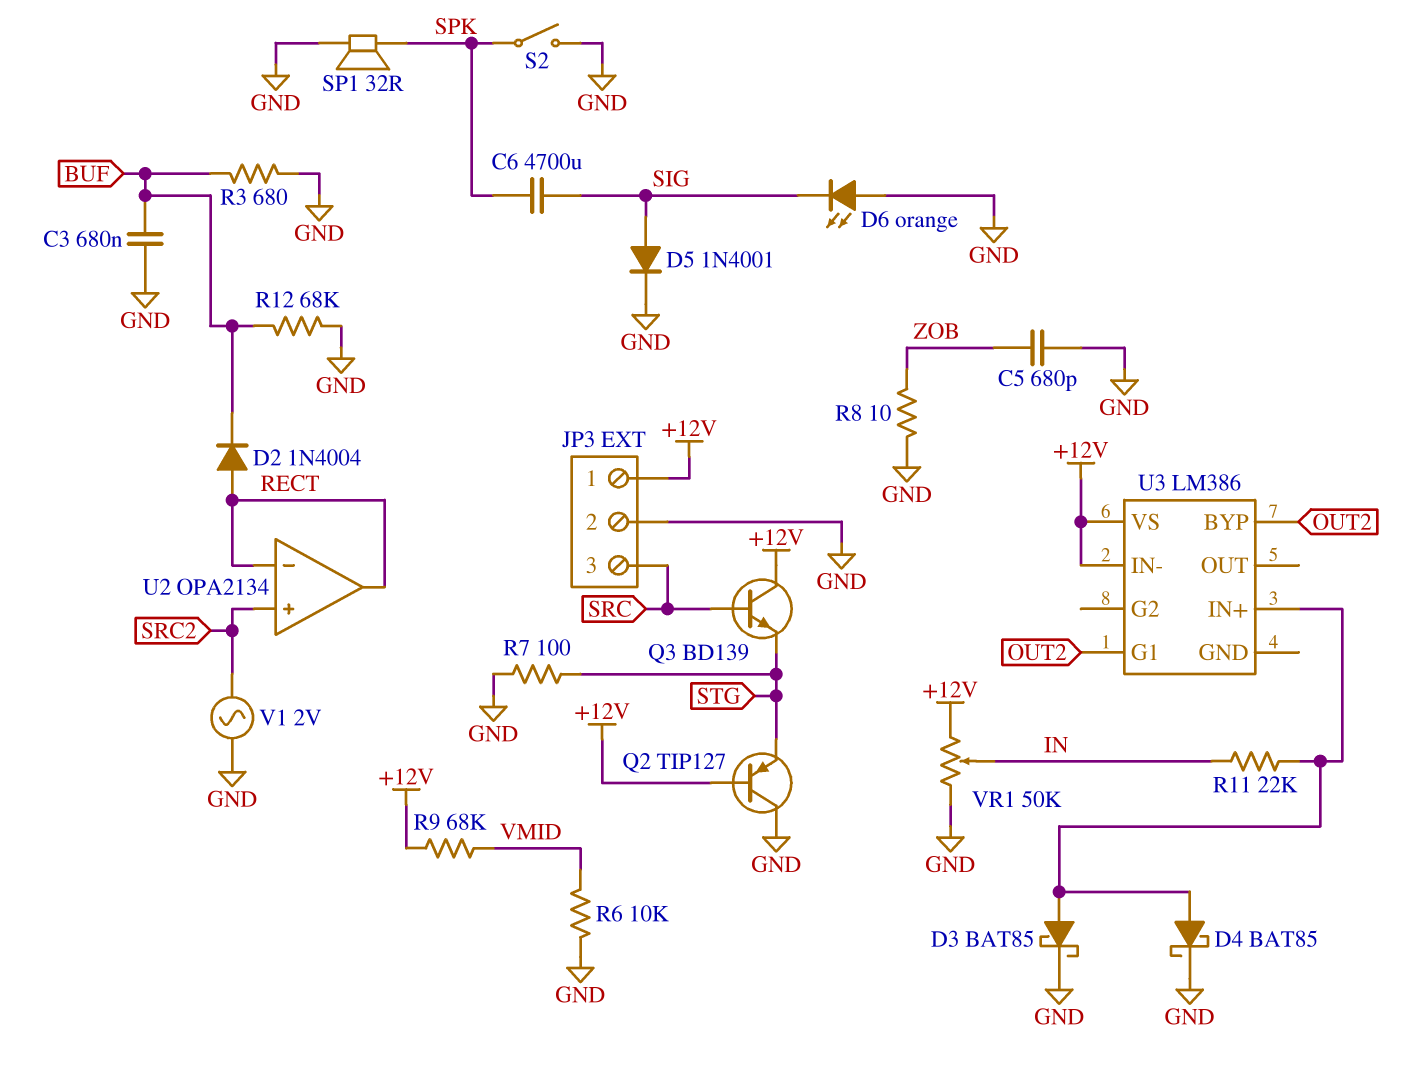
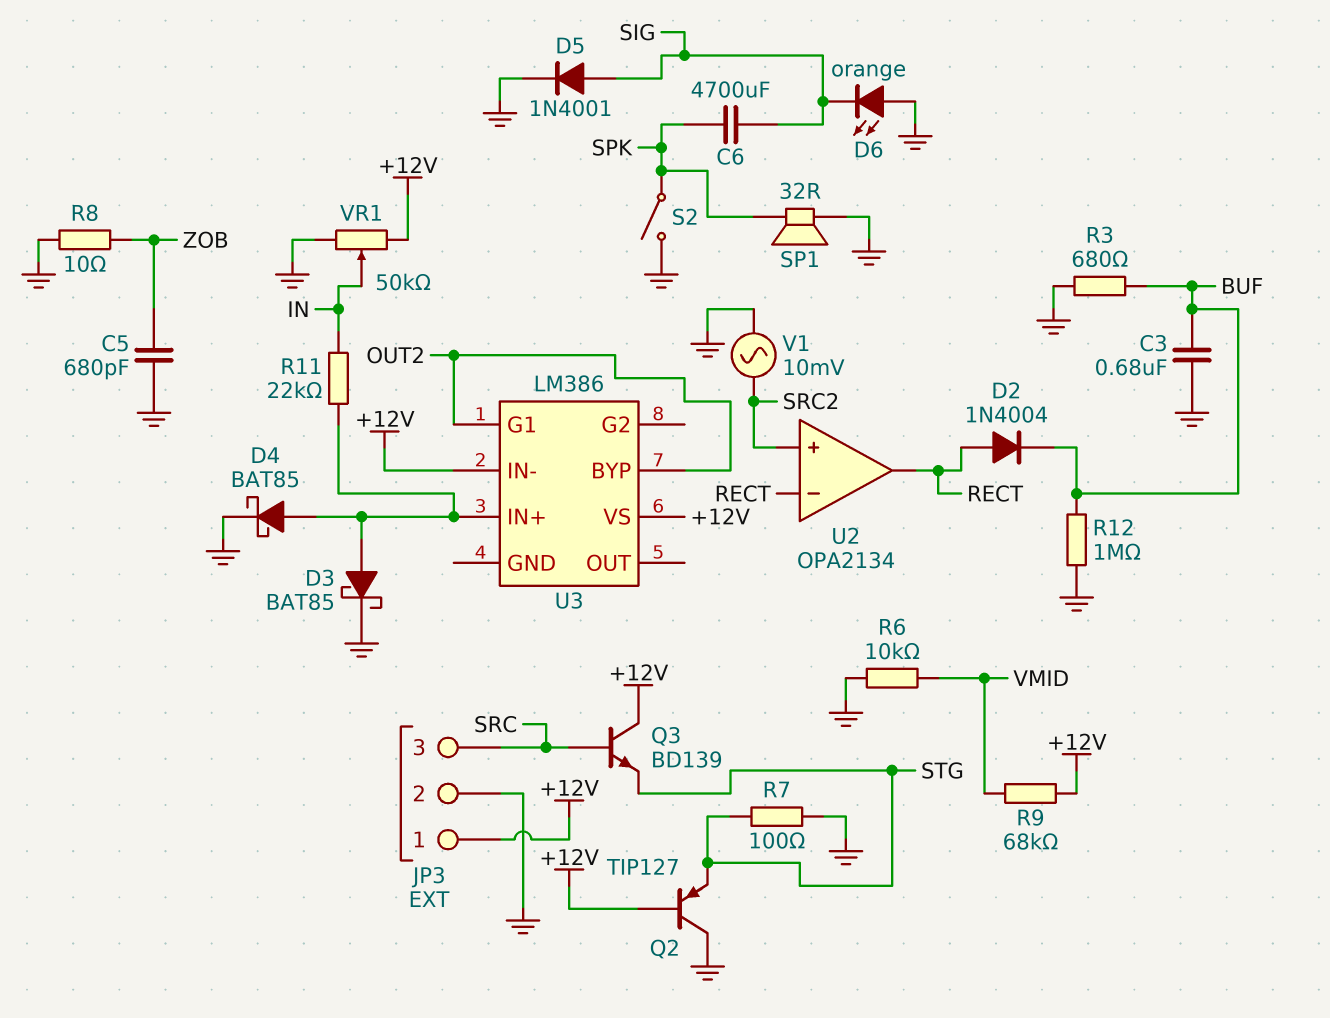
R12: 68k (BUF, GND) -> 1M (BUF, GND)
V1: AC 2V (GND, SRC2) -> AC 10mV (GND, SRC2)

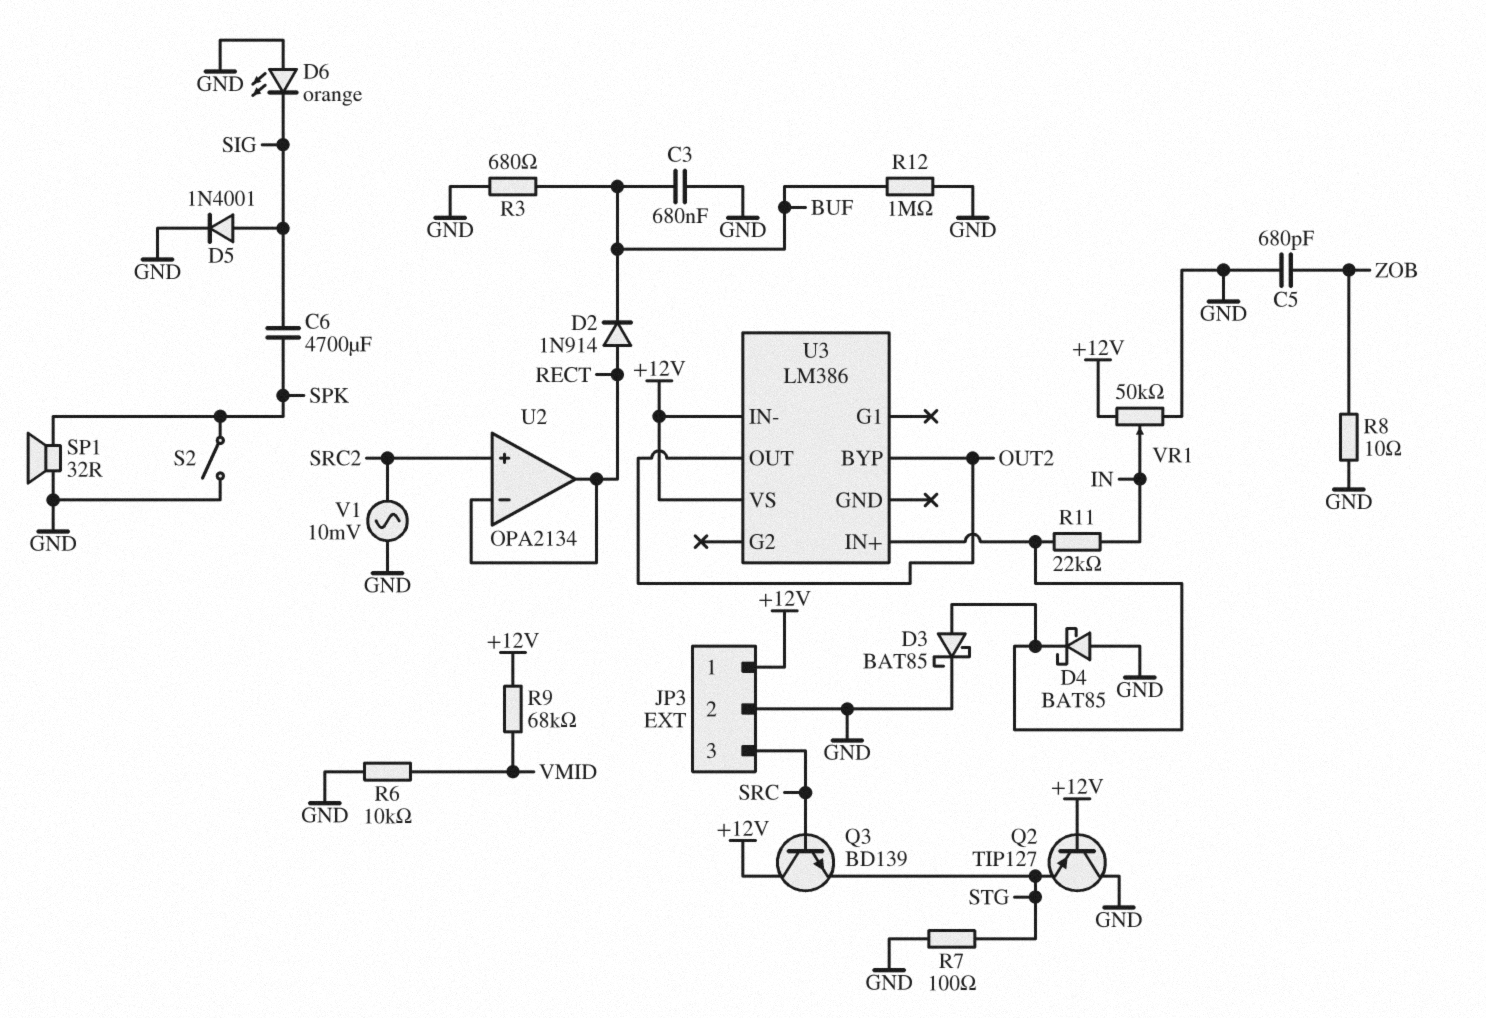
D2: diode 1N4004 (A RECT, K BUF) -> diode 1N914 (A RECT, K BUF)
D4: schottky BAT85 (A U3/IN+, K GND) -> schottky BAT85 (A GND, K U3/IN+)
U3 pin G1: OUT2 -> none
U3 pin OUT: none -> OUT2

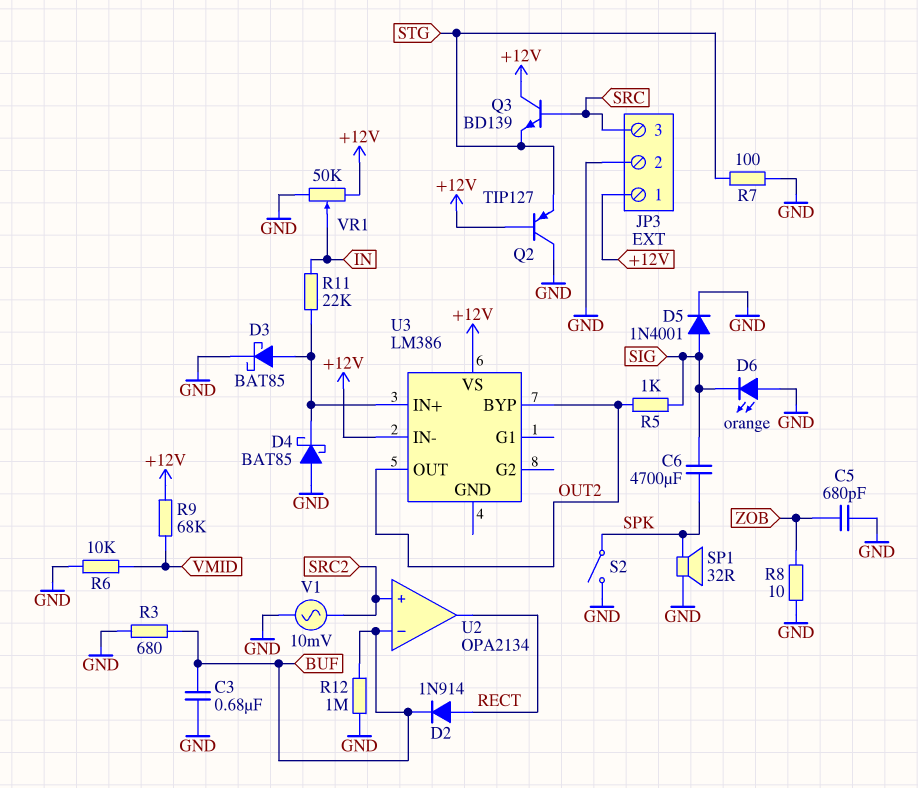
R5: none -> 1k (OUT2, SIG)
U2 pin in-: RECT -> BUF

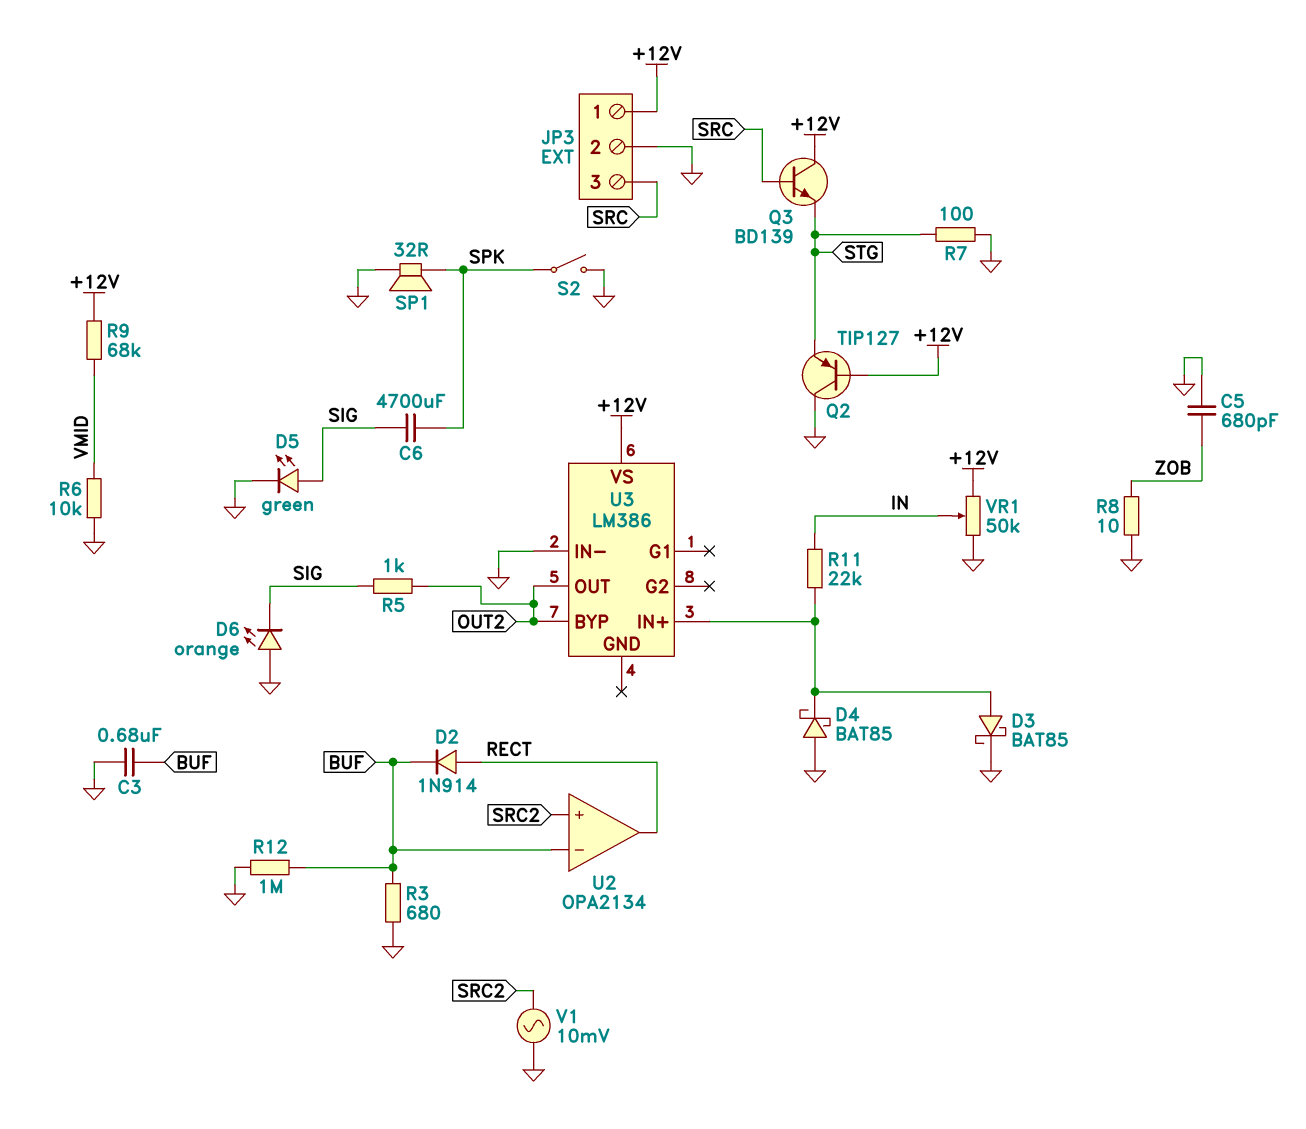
D5: diode 1N4001 (A SIG, K GND) -> LED green (A SIG, K GND)
U3 pin IN-: +12V -> GND

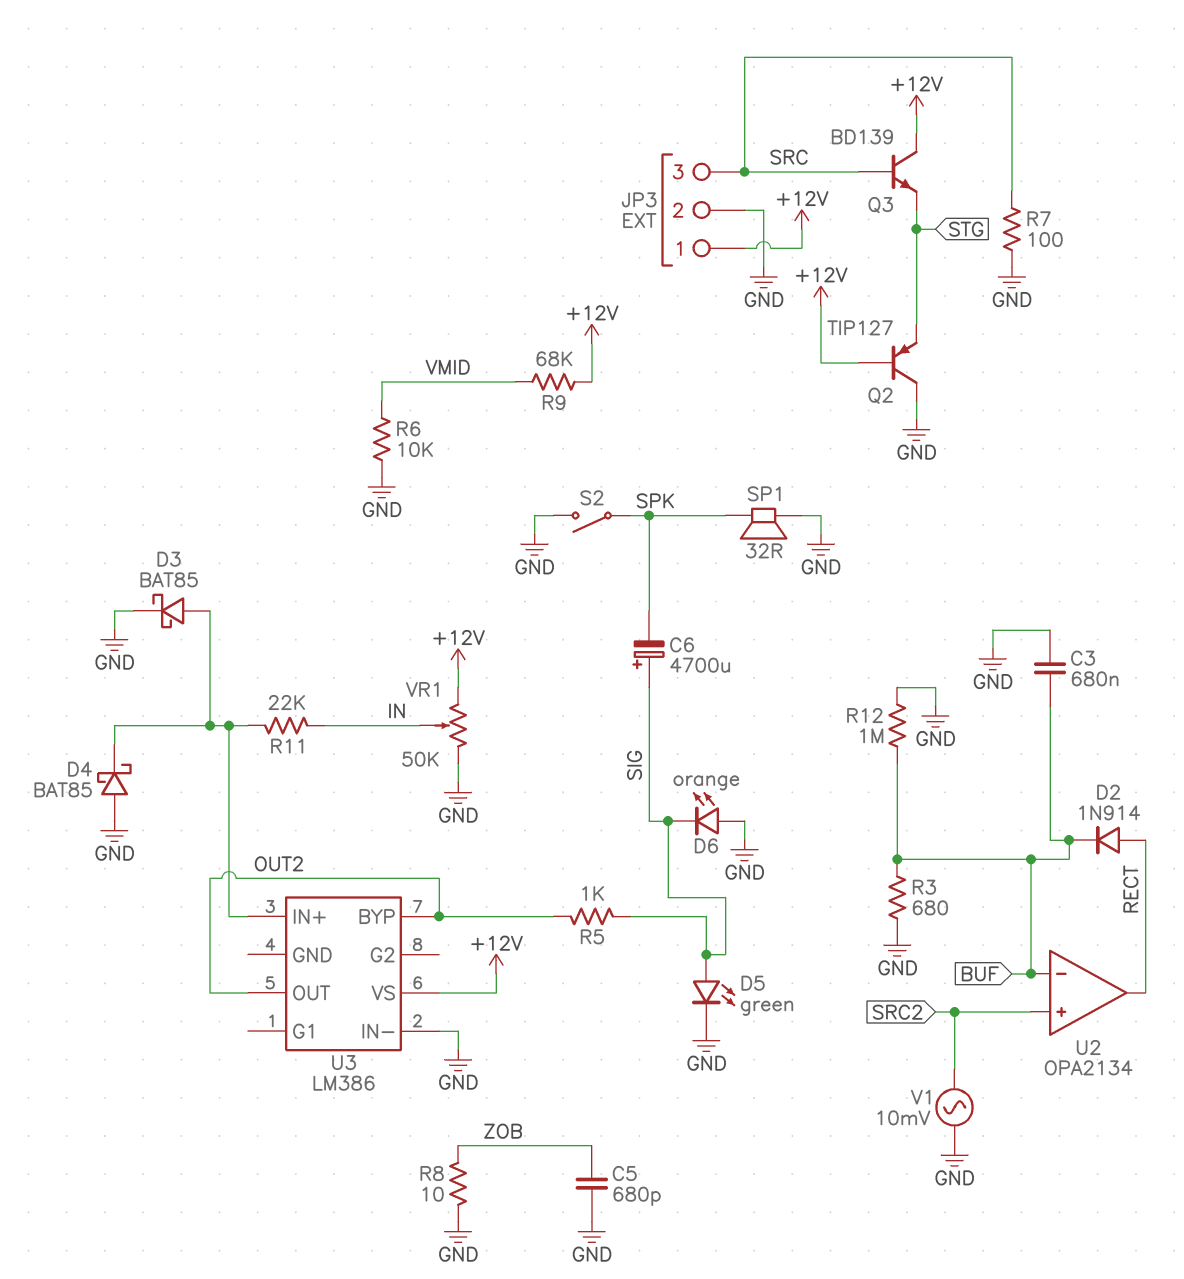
C6: 4700uF (SIG, SPK) -> 4700uF (plus SIG, minus SPK)
R7: 100 (GND, STG) -> 100 (GND, SRC)

